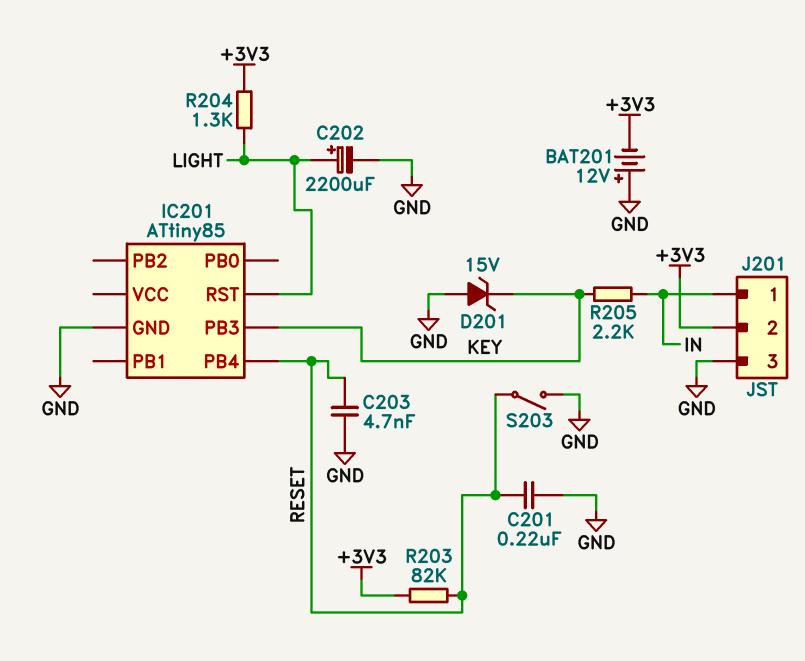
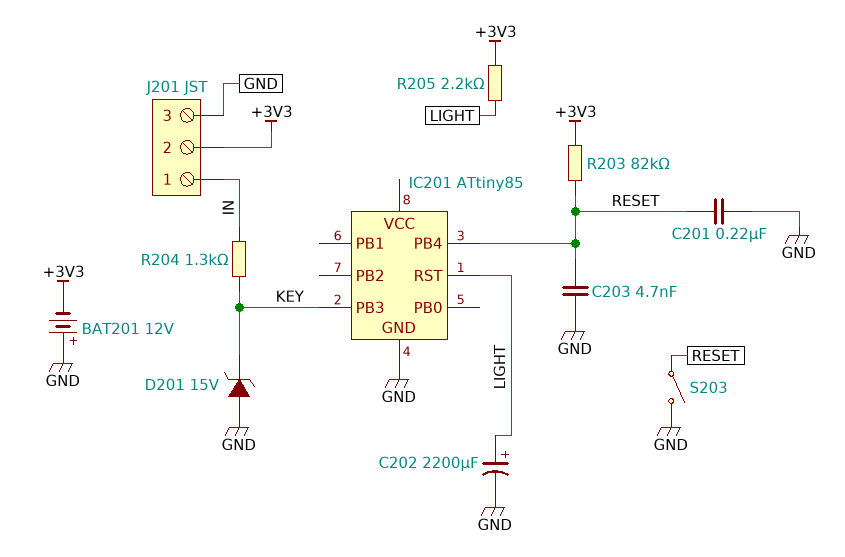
R204: 1.3k (+3V3, LIGHT) -> 1.3k (IN, KEY)
R205: 2.2k (IN, KEY) -> 2.2k (+3V3, LIGHT)

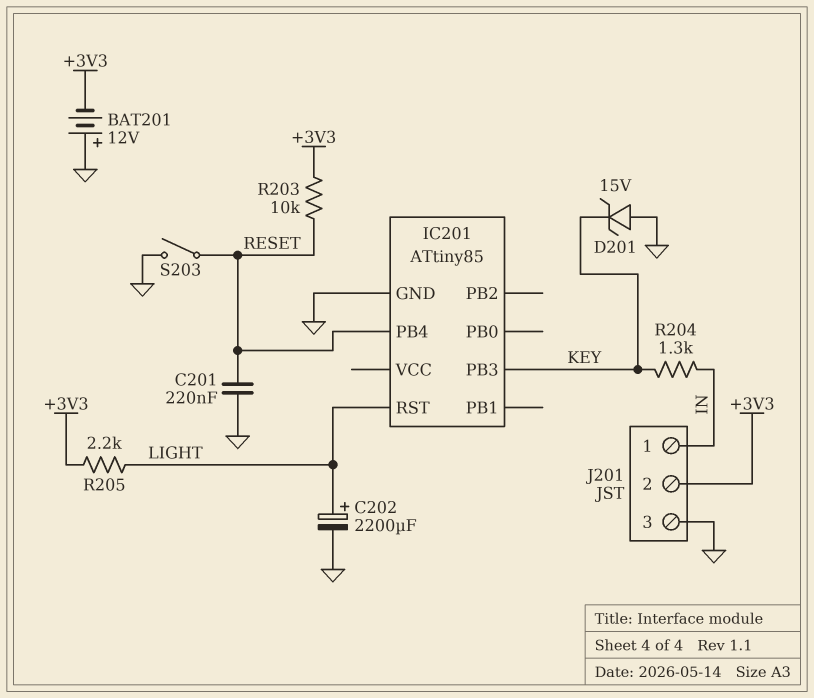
C203: 4.7nF (GND, RESET) -> none
R203: 82k (+3V3, RESET) -> 10k (+3V3, RESET)

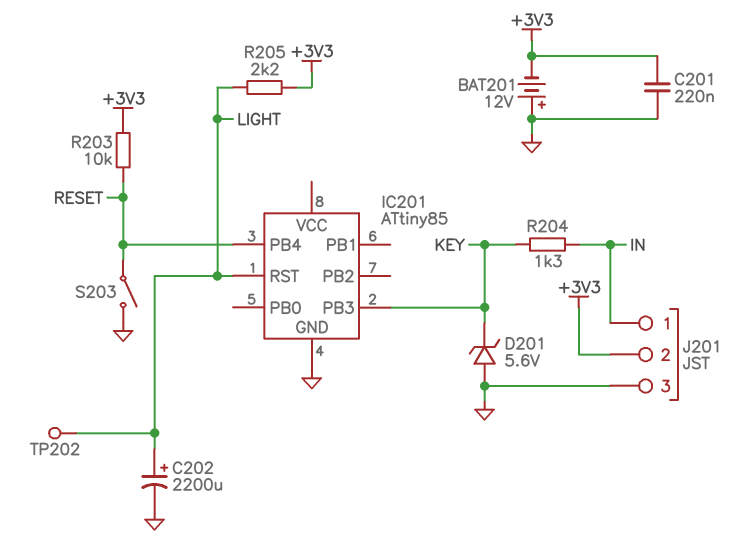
C201: 220nF (GND, RESET) -> 220nF (+3V3, GND)
D201: zener 15V (A GND, K KEY) -> zener 5.6V (A GND, K KEY)
TP202: none -> test point (LIGHT)

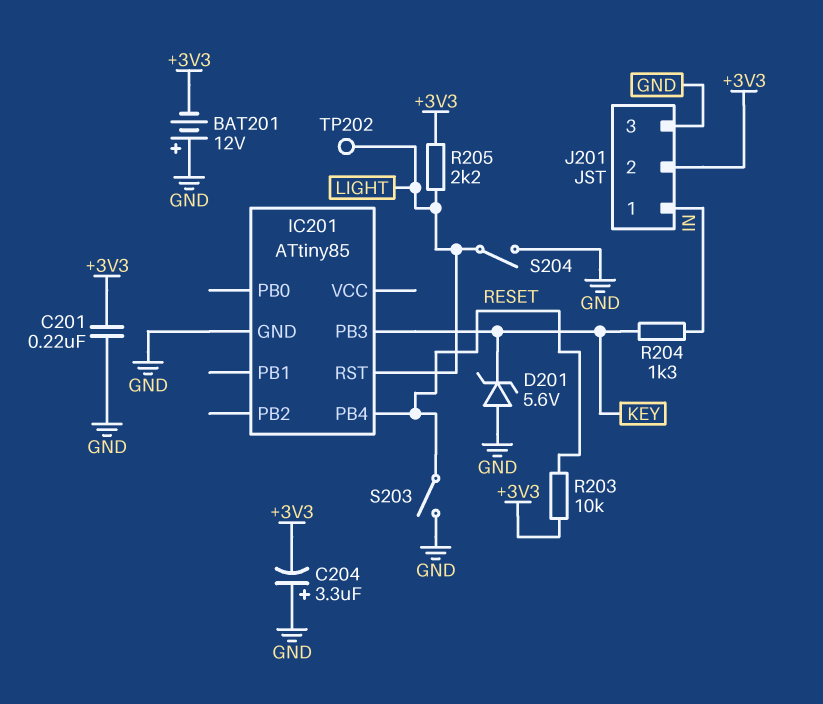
C202: 2200uF (plus LIGHT, minus GND) -> none
C204: none -> 3.3uF (plus GND, minus +3V3)
S204: none -> switch (GND, LIGHT)

